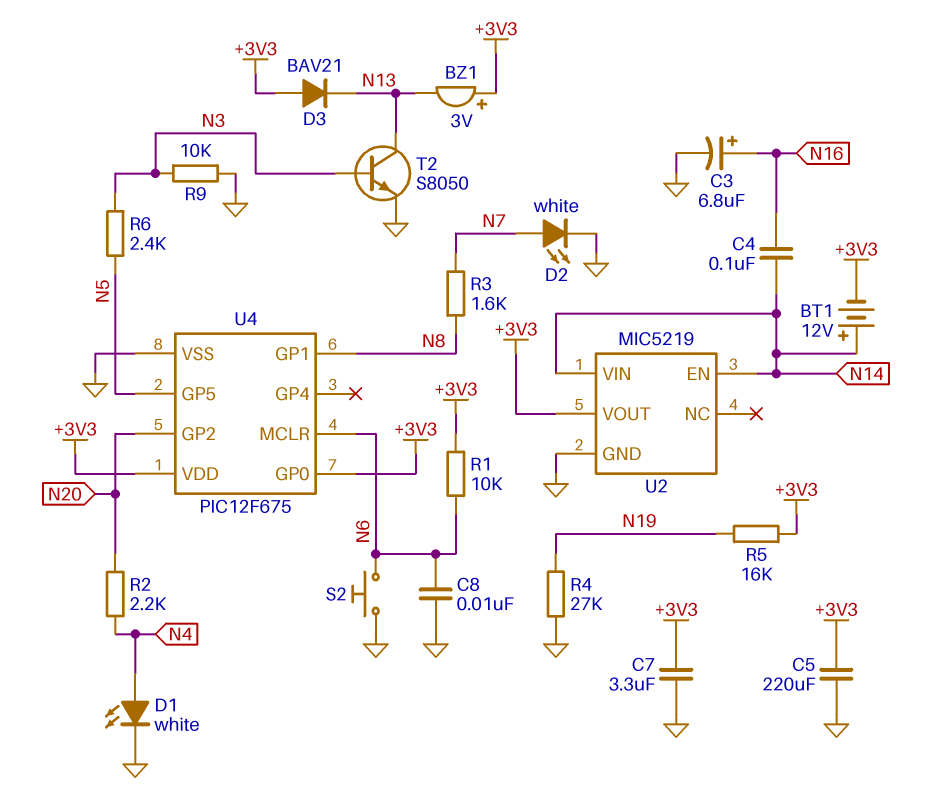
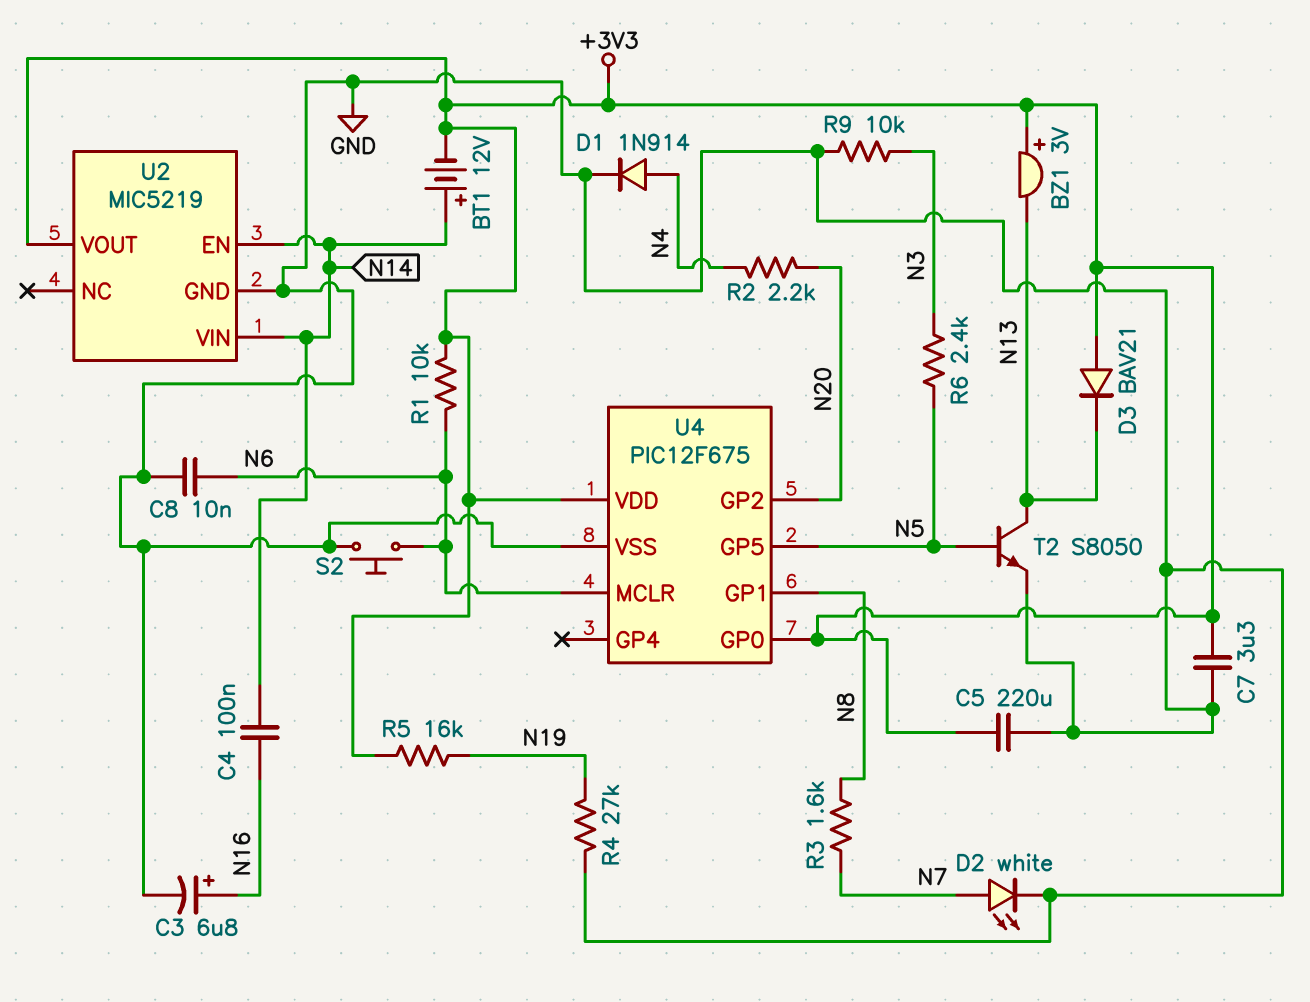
D1: LED white (A N4, K GND) -> diode 1N914 (A N4, K GND)
T2: NPN S8050 (B N3, C N13, E GND) -> NPN S8050 (B N5, C N13, E GND)

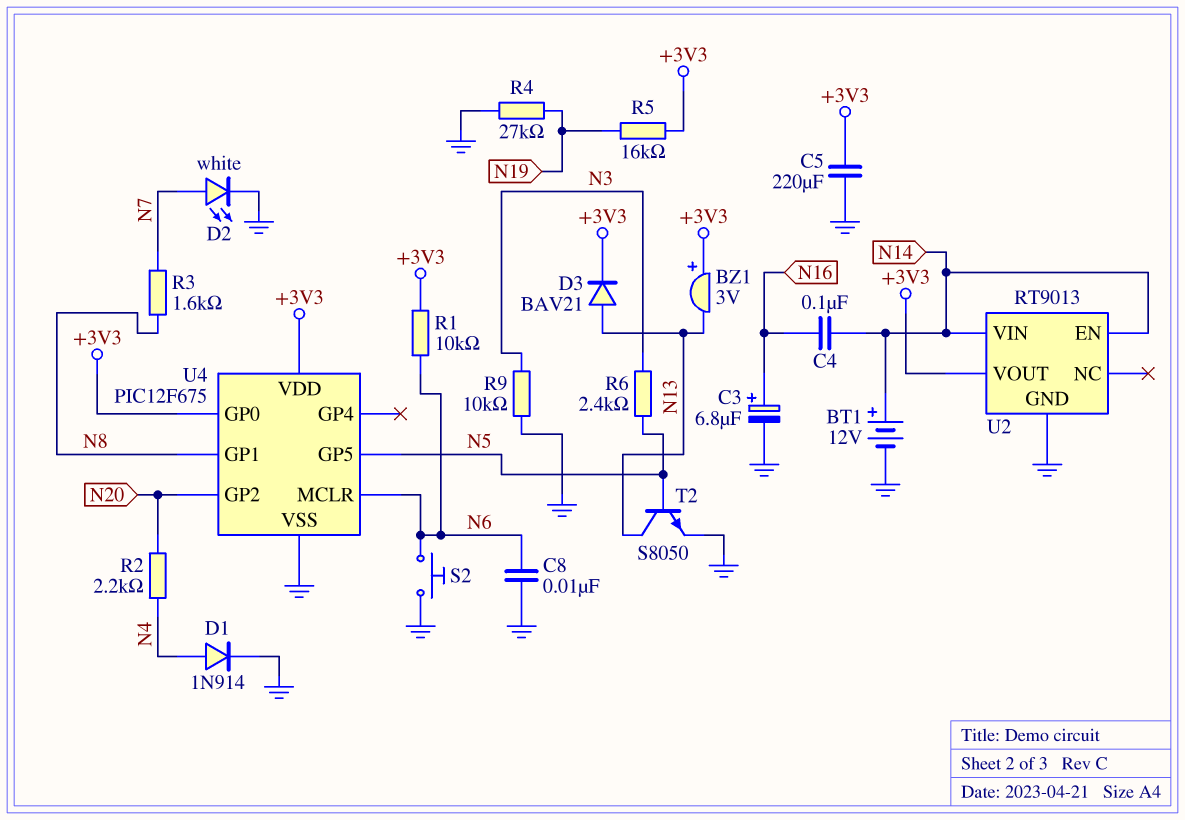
BT1: 12V (plus N14, minus +3V3) -> 12V (plus N14, minus GND)
C7: 3.3uF (+3V3, GND) -> none
D3: diode BAV21 (A +3V3, K N13) -> diode BAV21 (A N13, K +3V3)
U2: MIC5219 -> RT9013

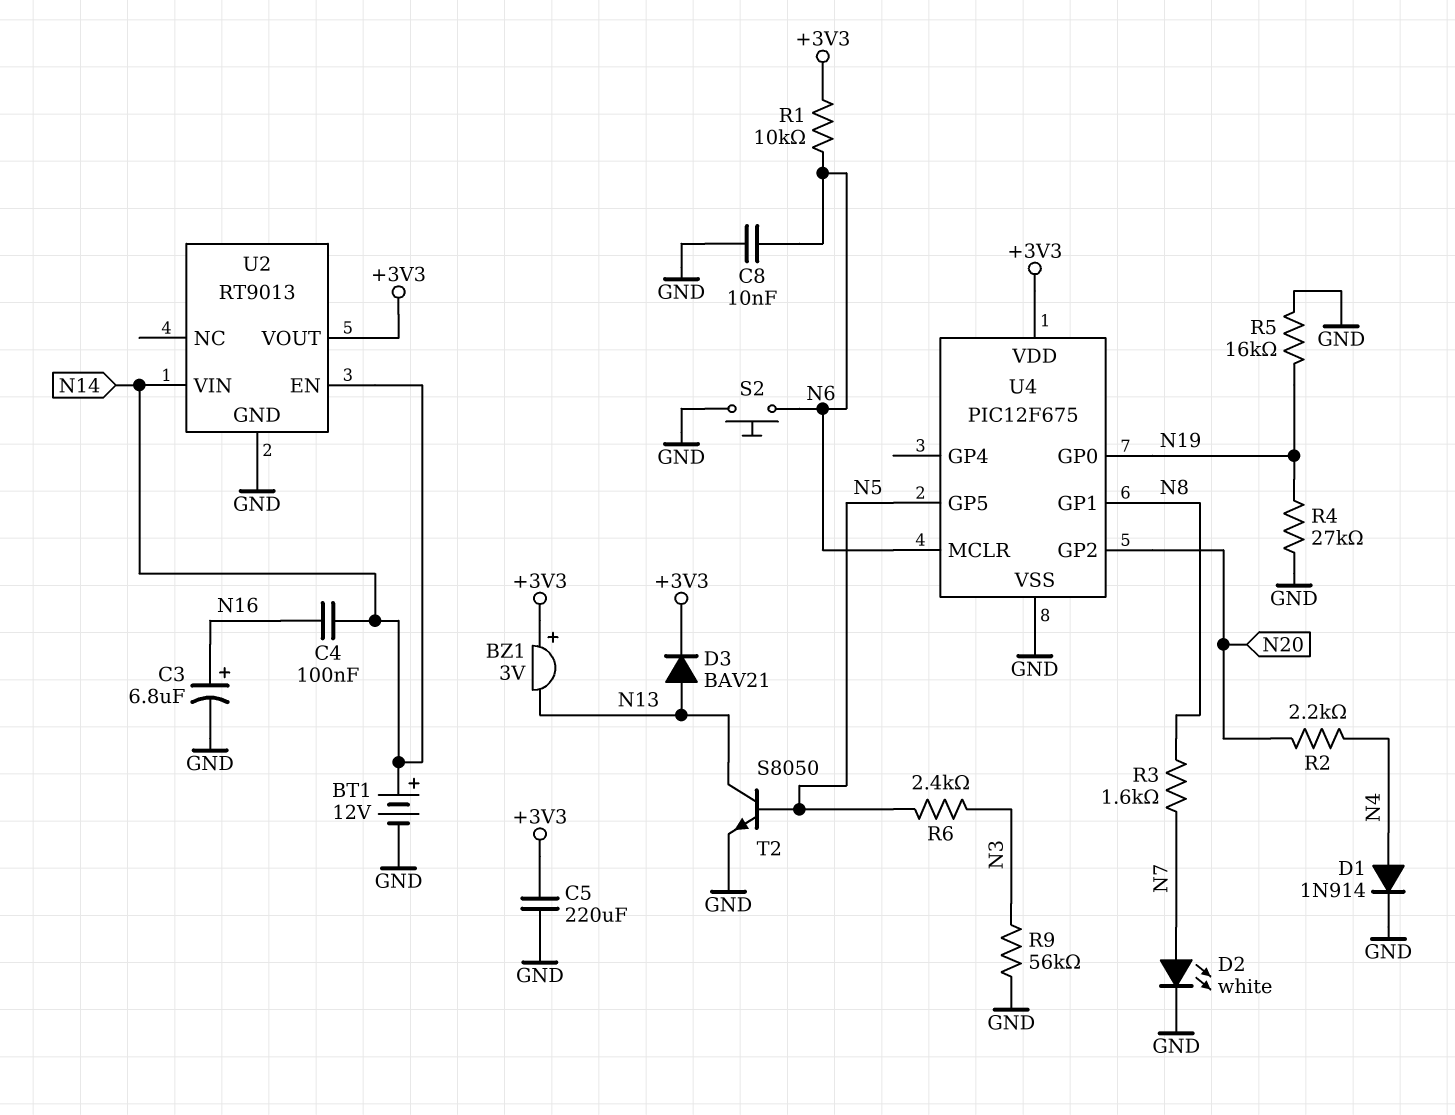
R5: 16k (+3V3, N19) -> 16k (GND, N19)
R9: 10k (GND, N3) -> 56k (GND, N3)
U4 pin GP0: +3V3 -> N19

